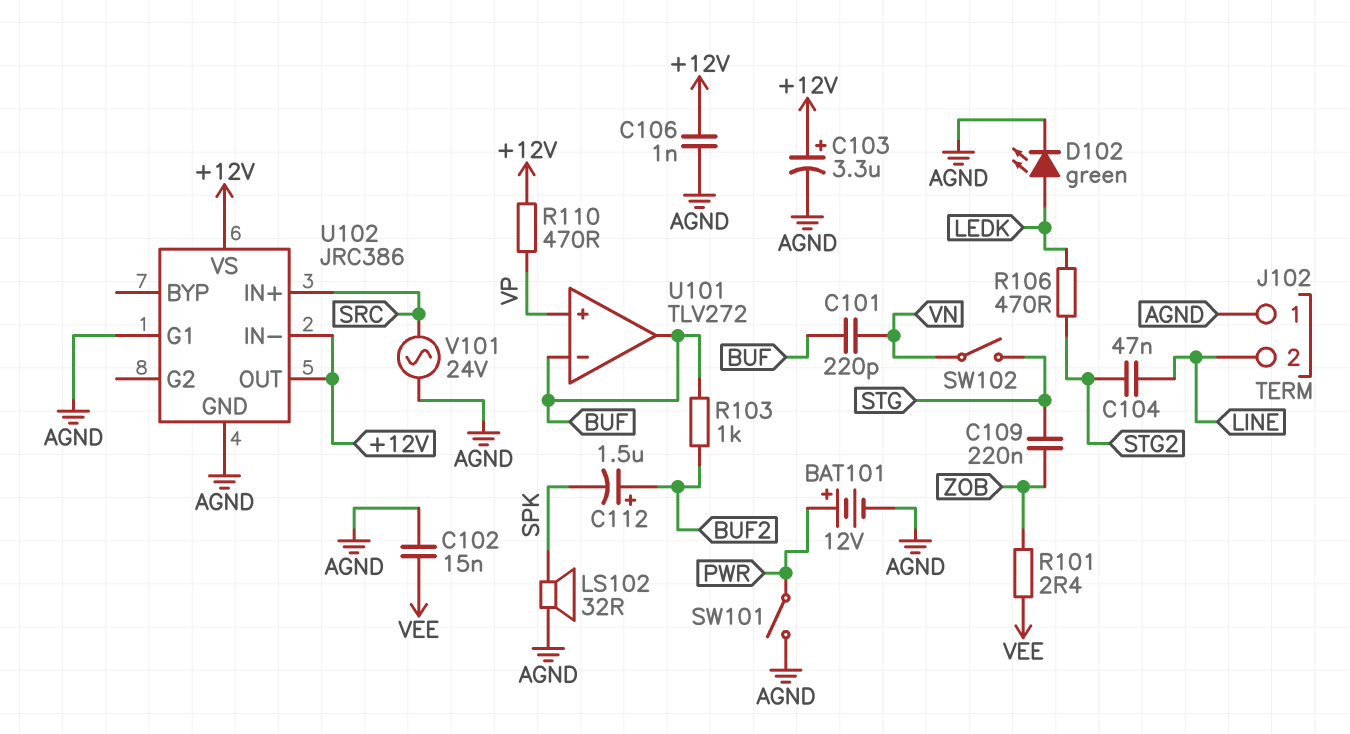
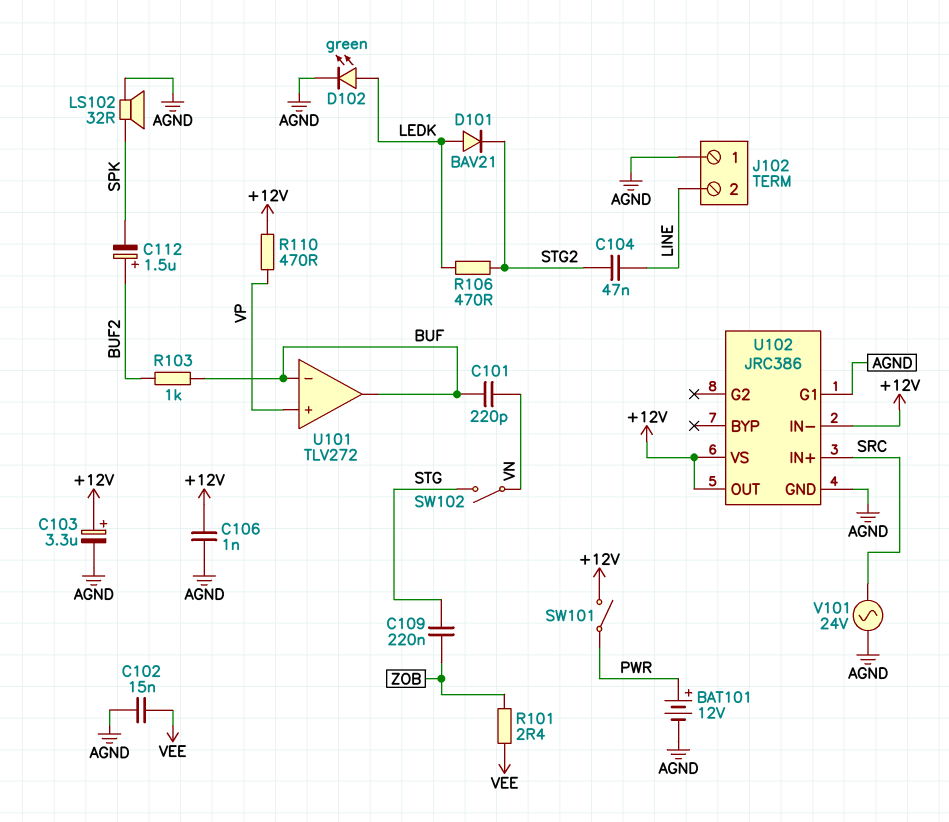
D101: none -> diode BAV21 (A LEDK, K STG2)
SW101: switch (AGND, PWR) -> switch (+12V, PWR)

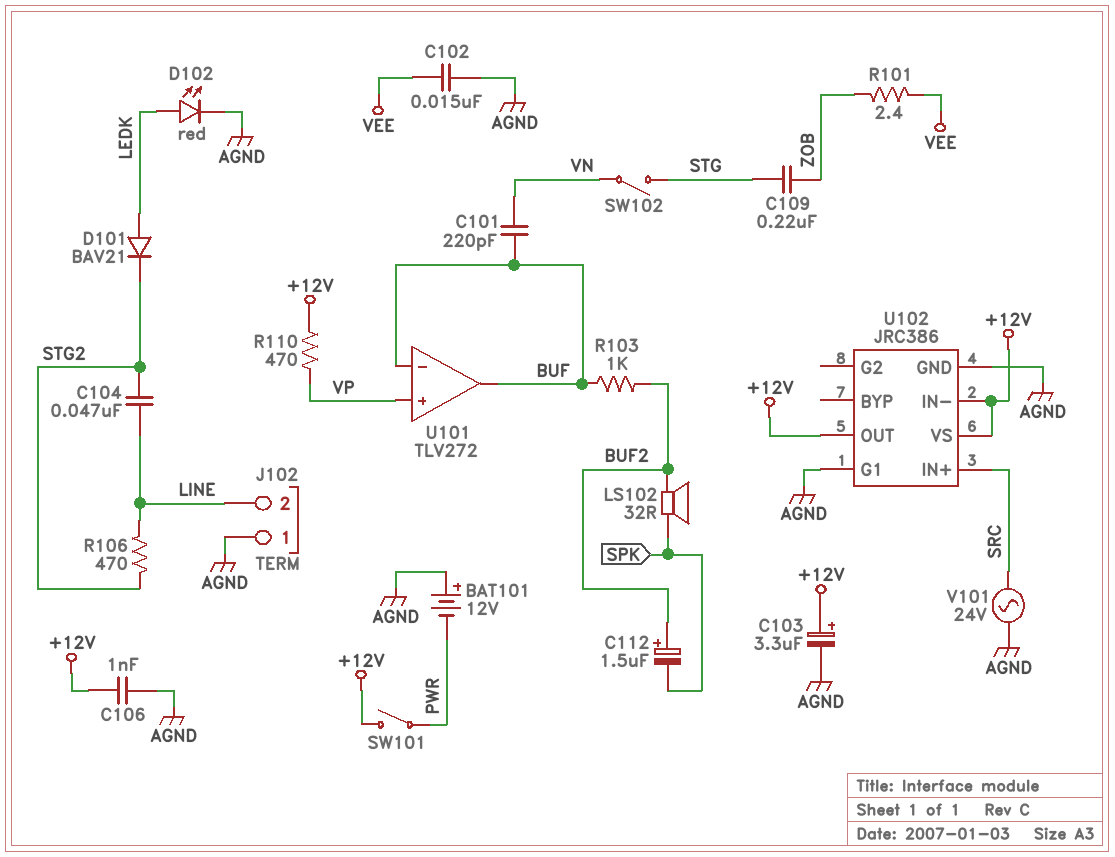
BAT101: 12V (plus PWR, minus AGND) -> 12V (plus AGND, minus PWR)
D102: LED green (A LEDK, K AGND) -> LED red (A LEDK, K AGND)
LS102: speaker 32R (AGND, SPK) -> speaker 32R (BUF2, SPK)
R106: 470 (LEDK, STG2) -> 470 (LINE, STG2)

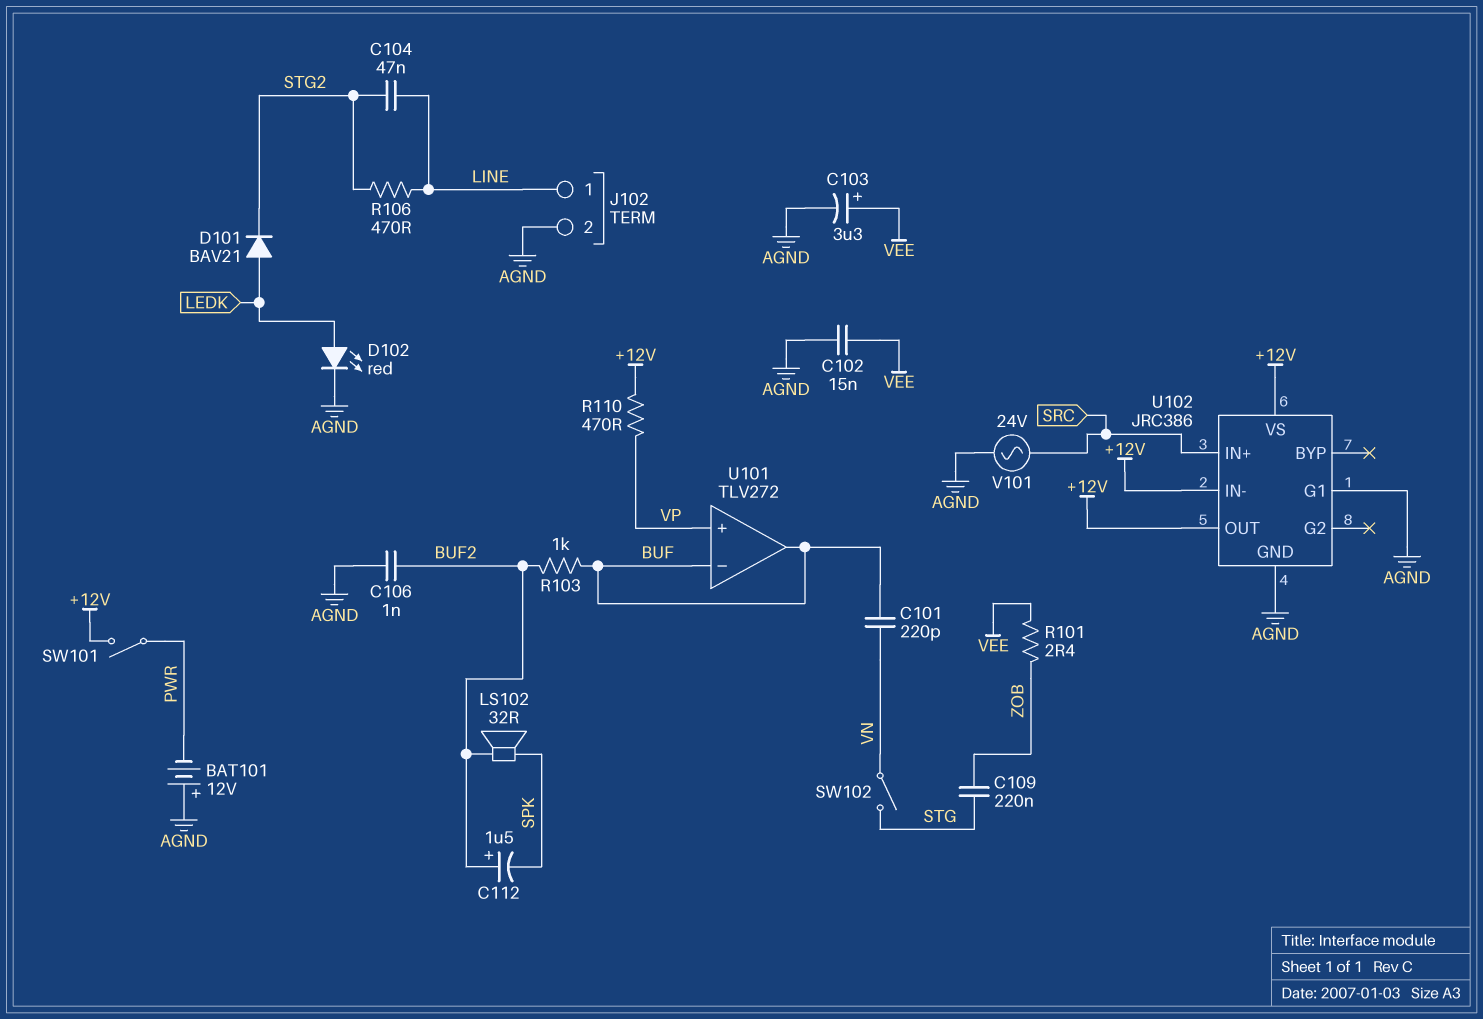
C103: 3.3uF (plus +12V, minus AGND) -> 3.3uF (plus VEE, minus AGND)
C106: 1nF (+12V, AGND) -> 1nF (AGND, BUF2)
J102 pin 1: AGND -> LINE
J102 pin 2: LINE -> AGND

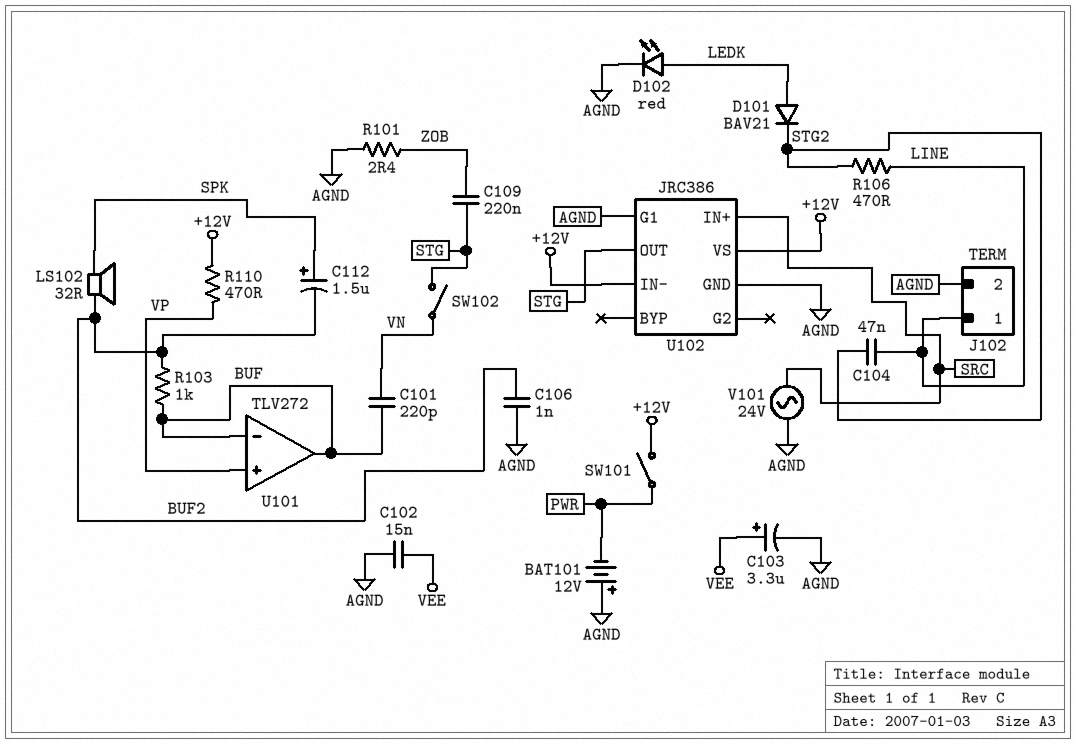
C112: 1.5uF (plus BUF2, minus SPK) -> 1.5uF (plus SPK, minus BUF2)
R101: 2.4 (VEE, ZOB) -> 2.4 (AGND, ZOB)
U102 pin OUT: +12V -> STG

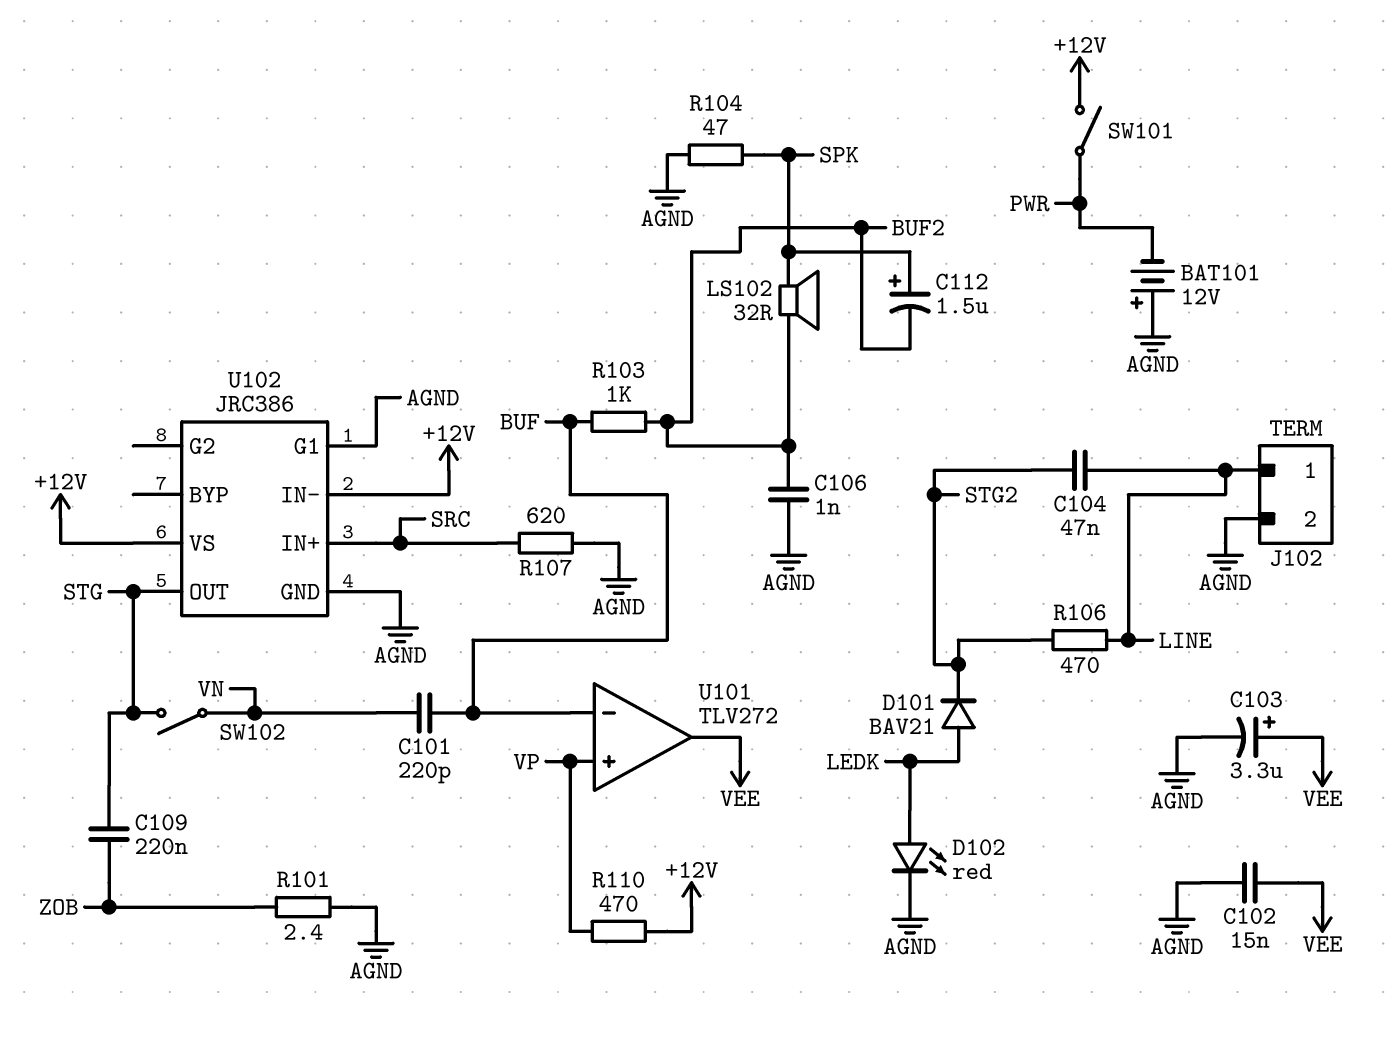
R104: none -> 47 (AGND, SPK)
R107: none -> 620 (AGND, SRC)
U101 pin out: BUF -> VEE
V101: AC 24V (AGND, SRC) -> none

